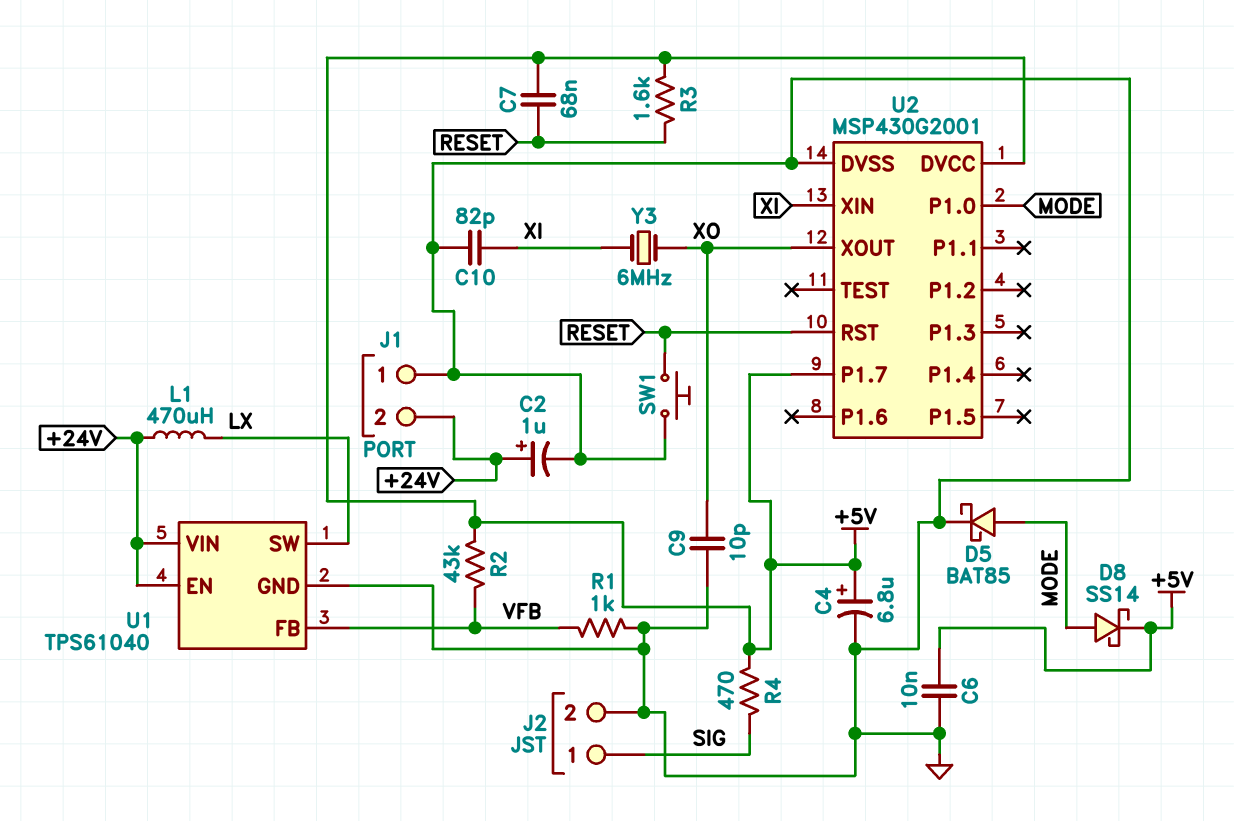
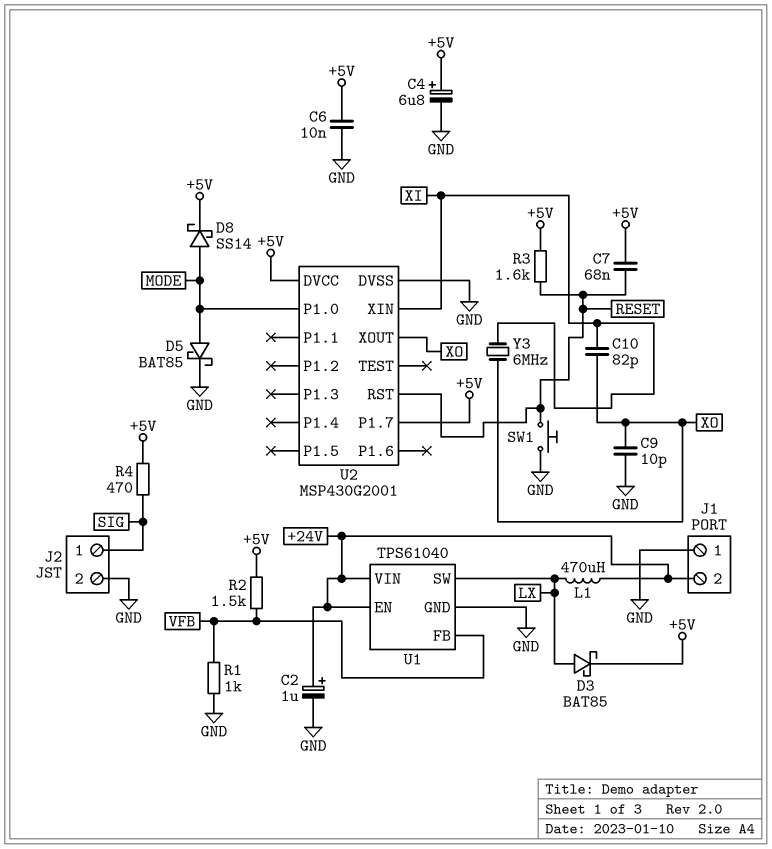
C10: 82pF (GND, XI) -> 82pF (XI, XO)
D3: none -> schottky BAT85 (A LX, K +5V)
R2: 43k (+5V, VFB) -> 1.5k (+5V, VFB)

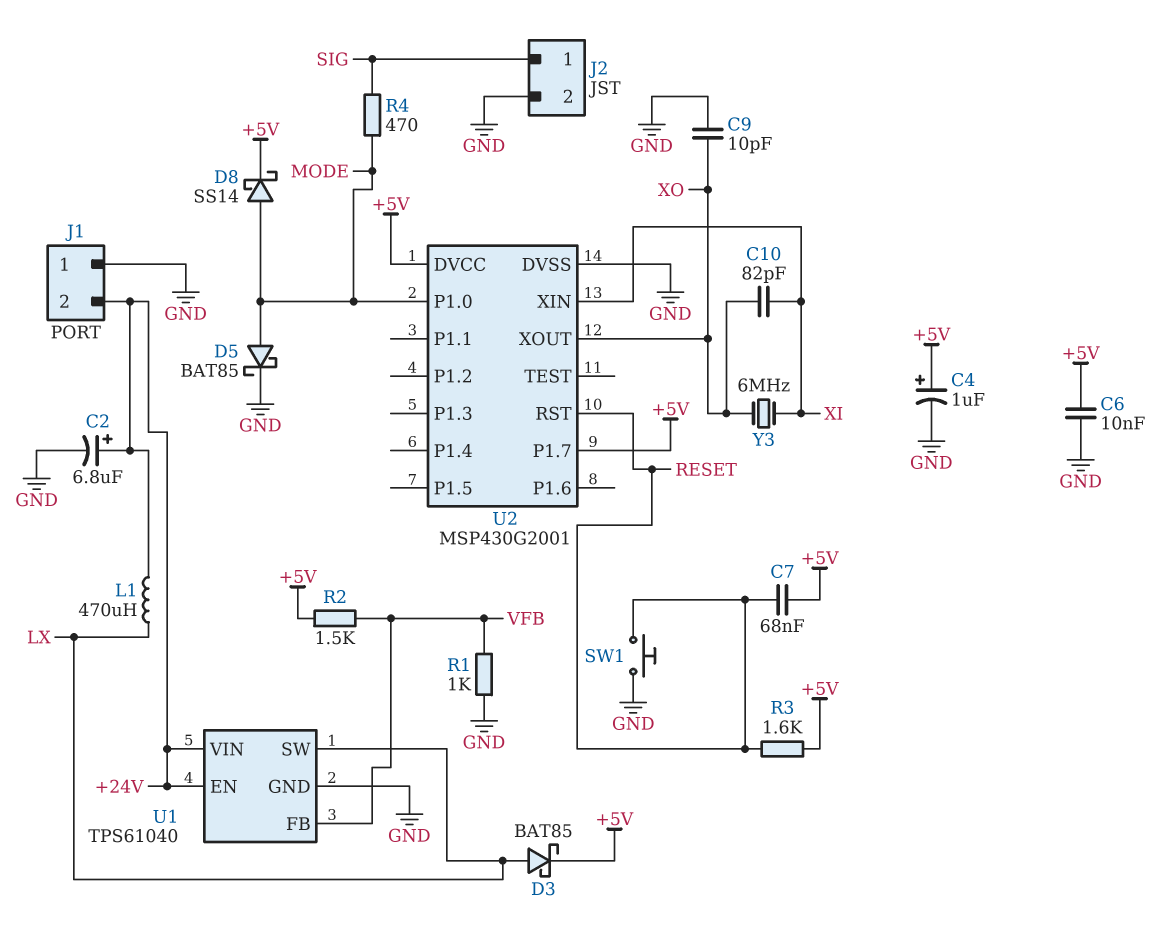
C2: 1uF (plus +24V, minus GND) -> 6.8uF (plus +24V, minus GND)
C4: 6.8uF (plus +5V, minus GND) -> 1uF (plus +5V, minus GND)
R4: 470 (+5V, SIG) -> 470 (MODE, SIG)

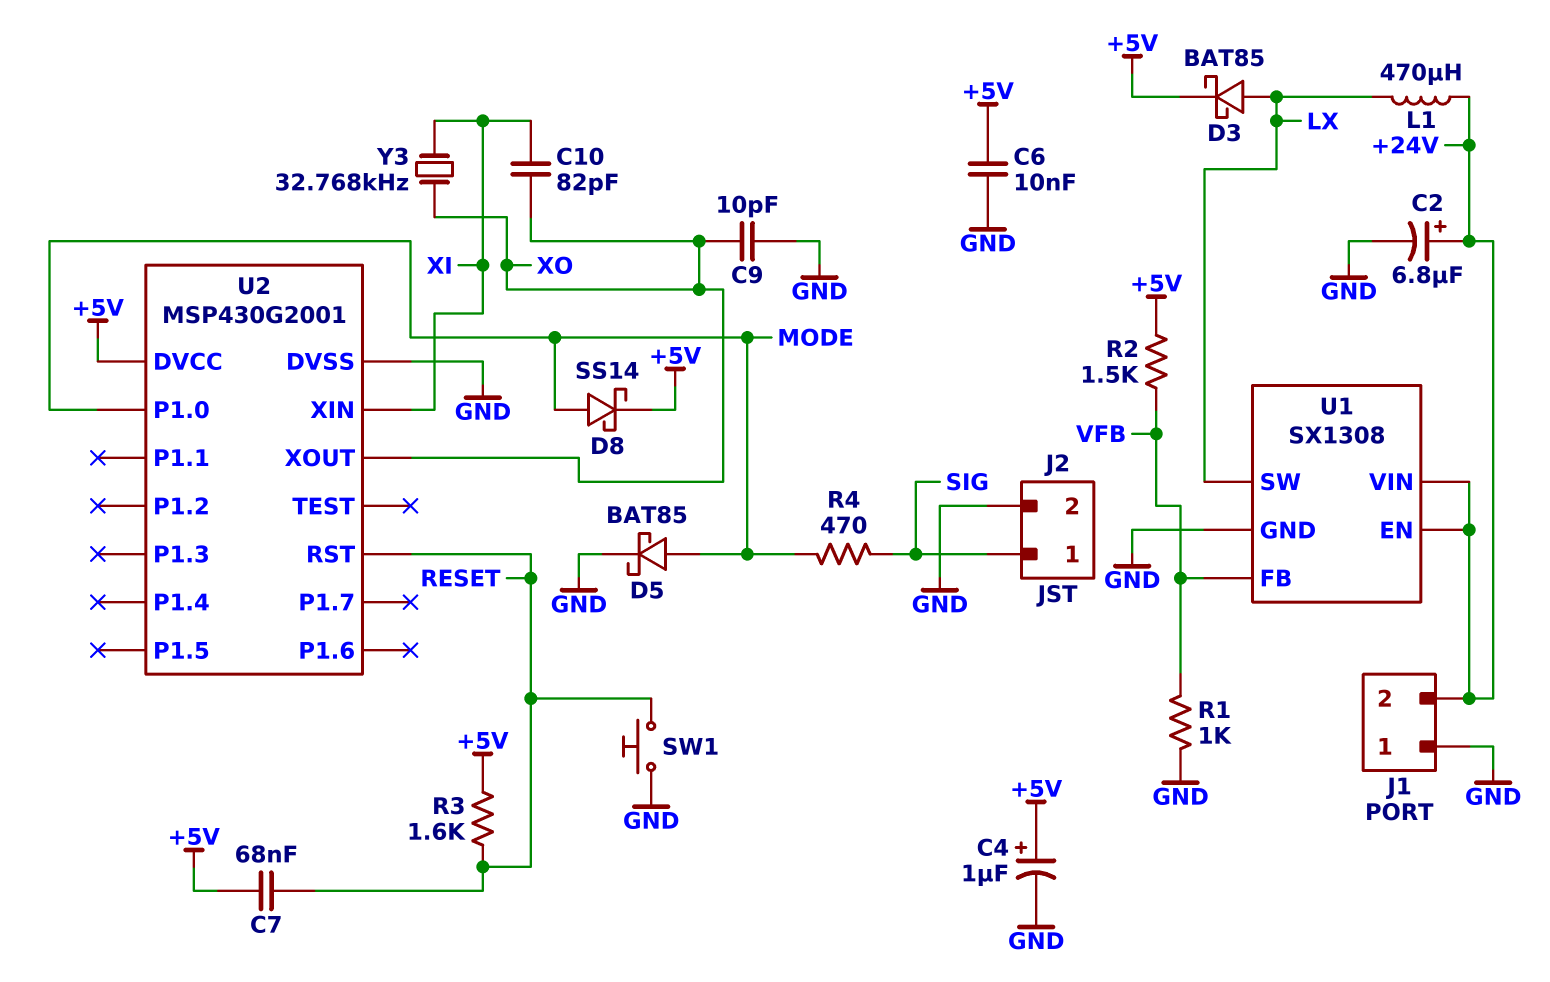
U1: TPS61040 -> SX1308
U2 pin P1.7: +5V -> none
Y3: 6MHz (XI, XO) -> 32.768kHz (XI, XO)

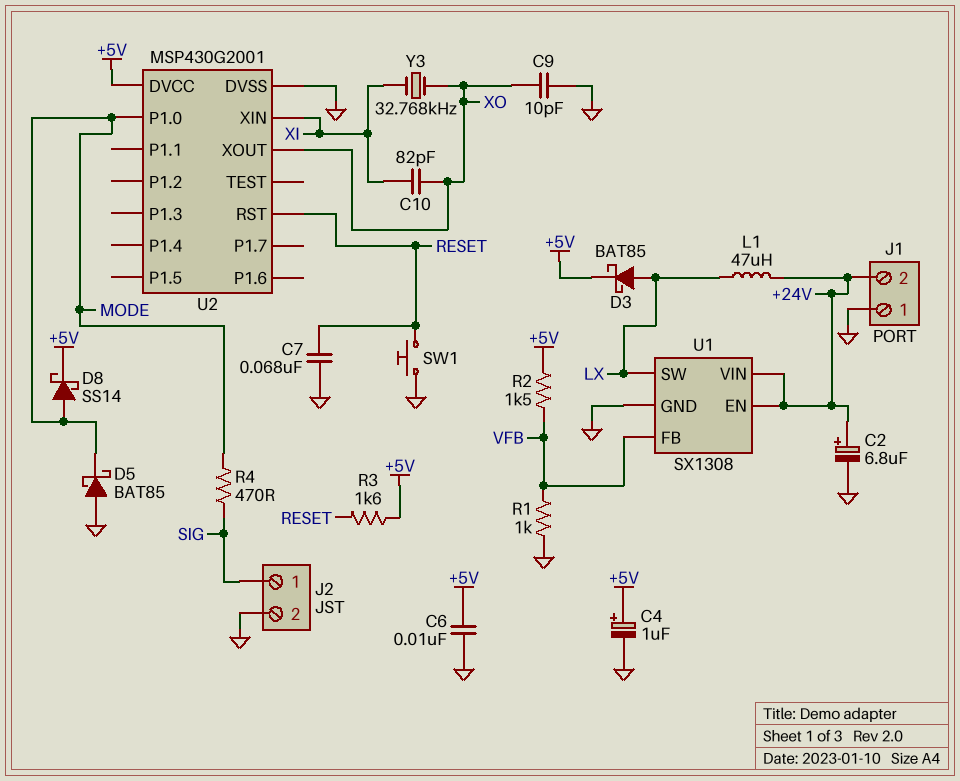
C7: 68nF (+5V, RESET) -> 68nF (GND, RESET)
D5: schottky BAT85 (A MODE, K GND) -> schottky BAT85 (A GND, K MODE)
L1: 470uH (+24V, LX) -> 47uH (+24V, LX)

